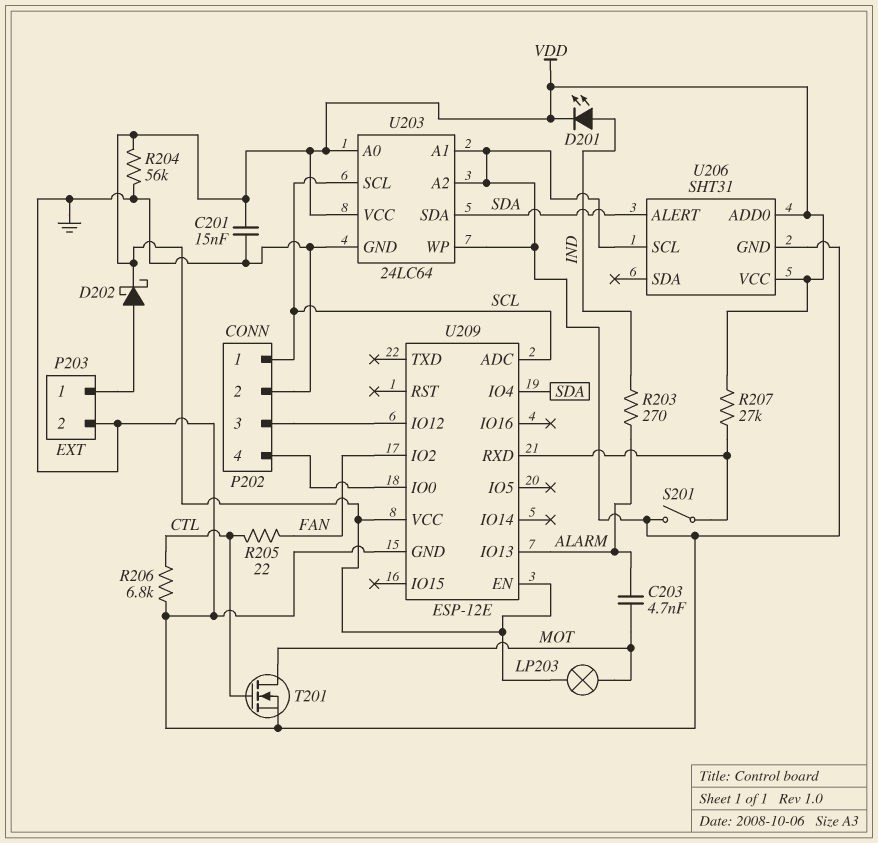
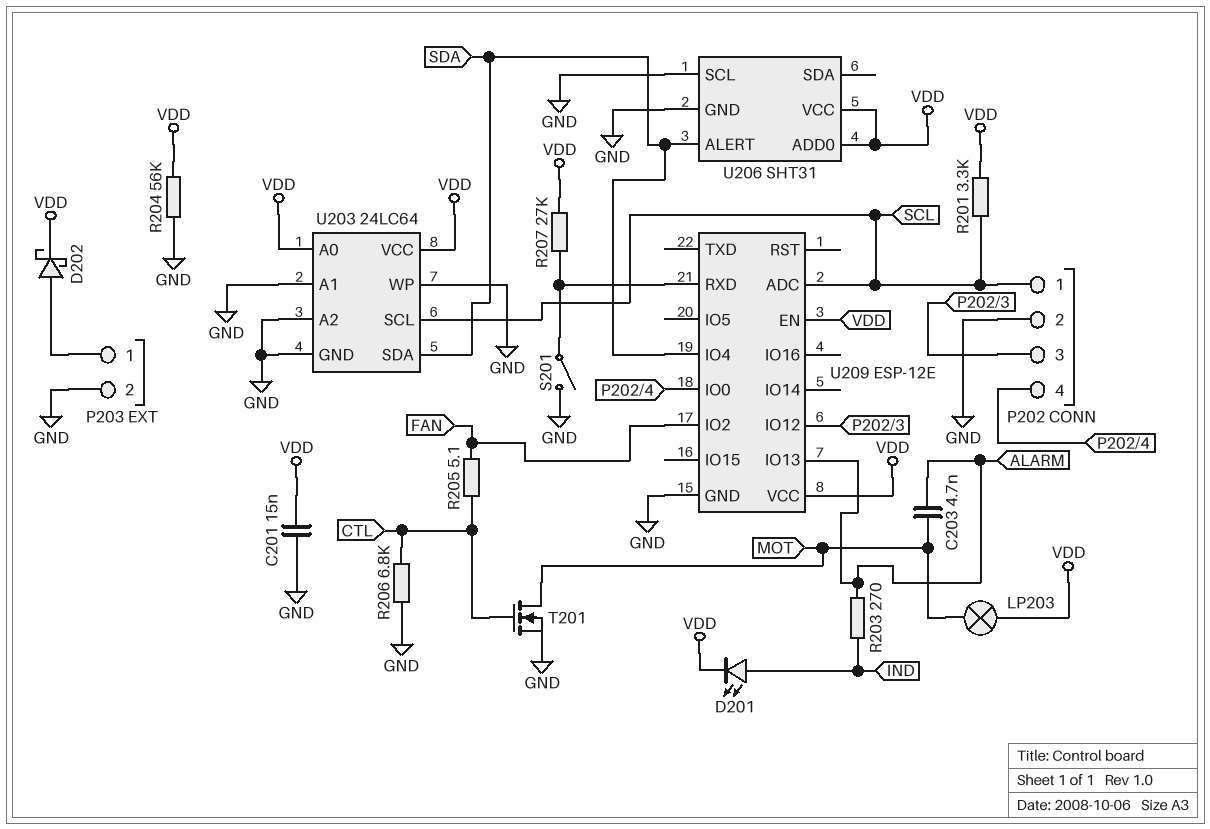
R201: none -> 3.3k (SCL, VDD)
R205: 22 (CTL, FAN) -> 5.1 (CTL, FAN)

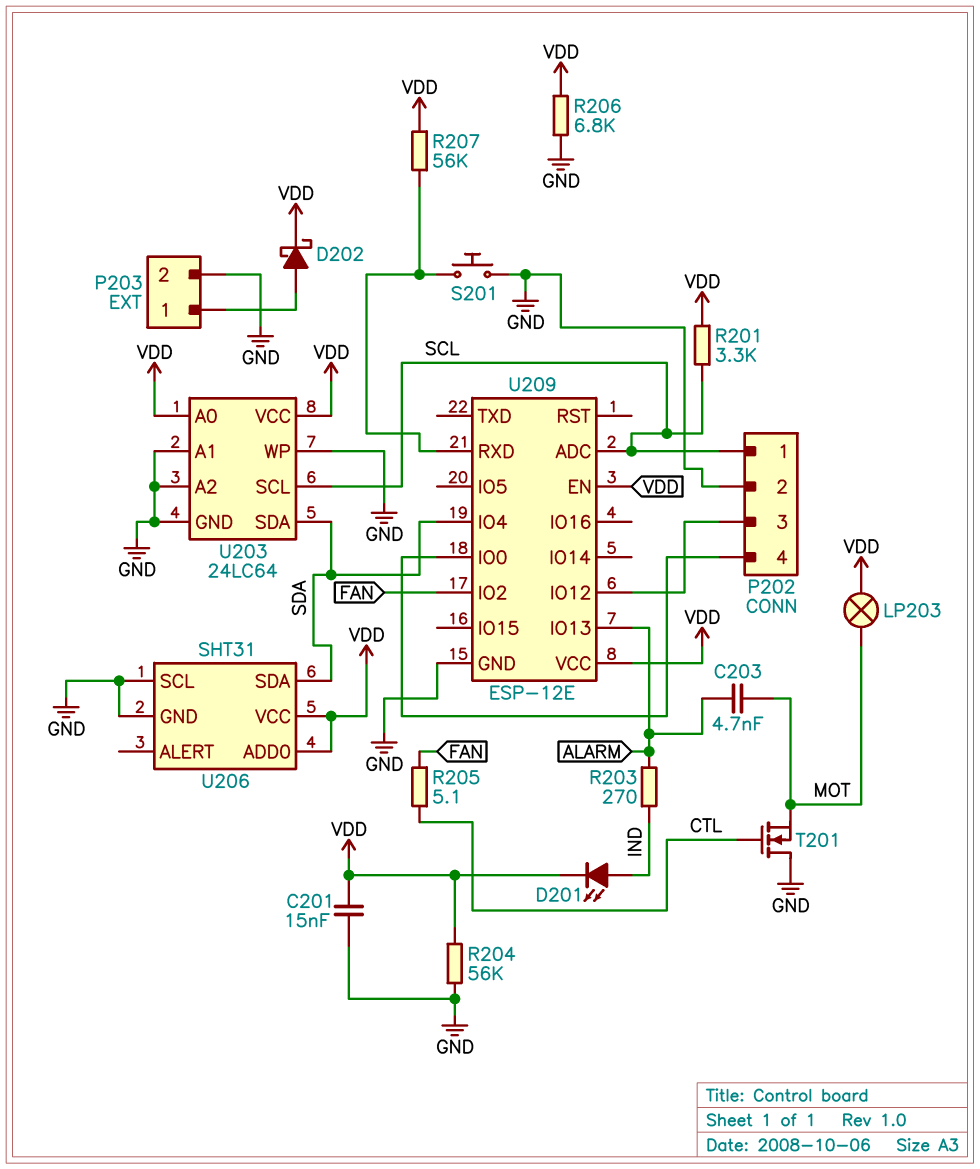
R206: 6.8k (CTL, GND) -> 6.8k (GND, VDD)
R207: 27k (U209/RXD, VDD) -> 56k (U209/RXD, VDD)
S201: switch (GND, U209/RXD) -> button (GND, U209/RXD)
T201: NMOS (G CTL, D MOT, S GND) -> NMOS (G CTL, D GND, S MOT)
U206 pin ALERT: SDA -> none
U206 pin SDA: none -> SDA

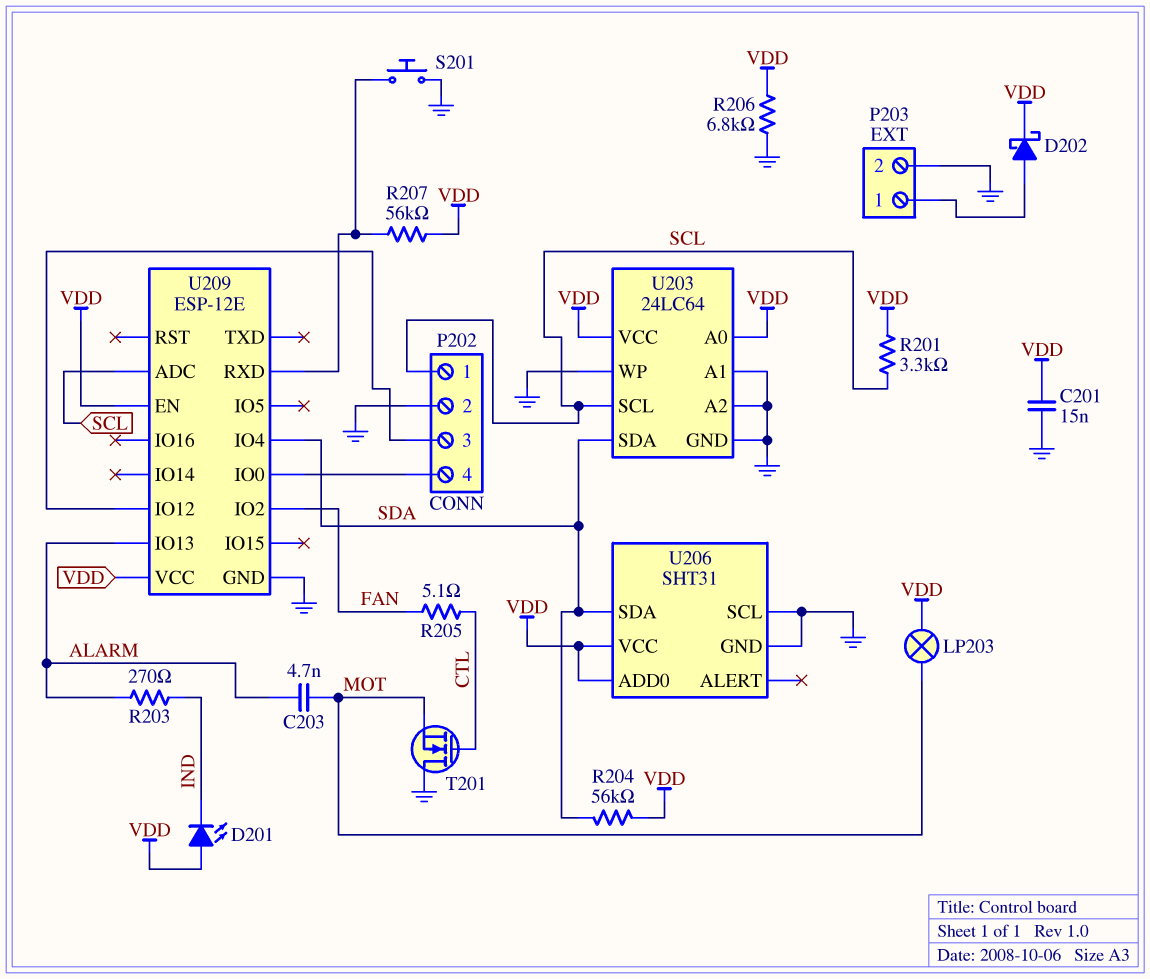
D201: LED (A IND, K VDD) -> LED (A VDD, K IND)
R204: 56k (GND, VDD) -> 56k (SDA, VDD)

